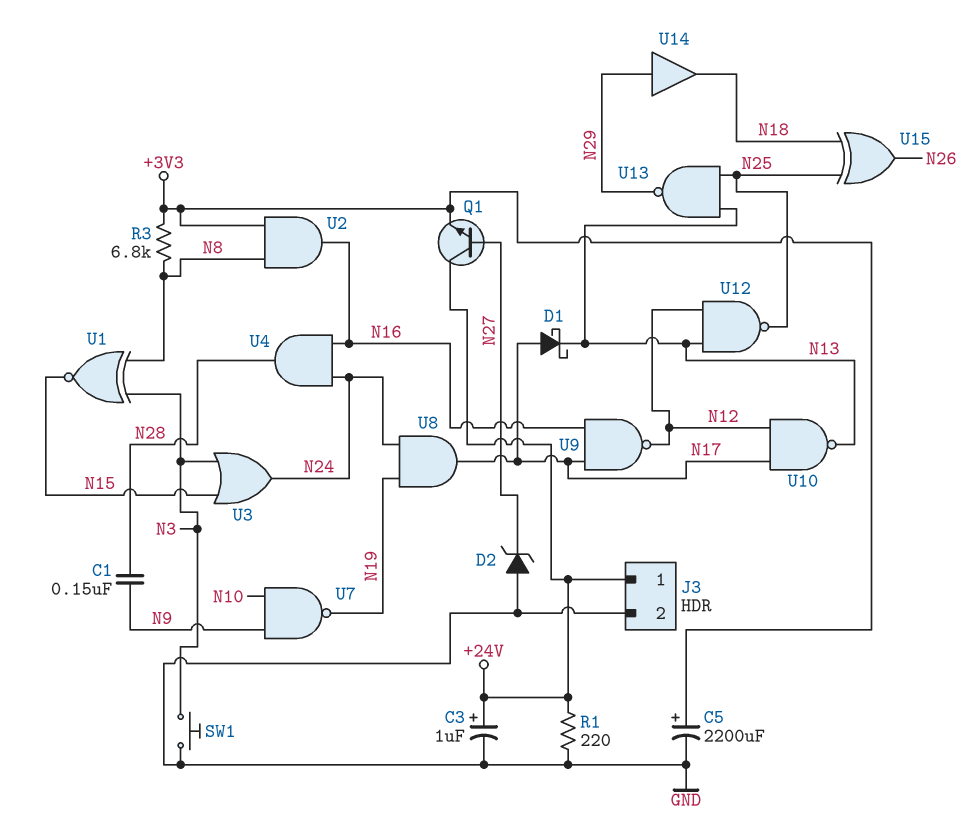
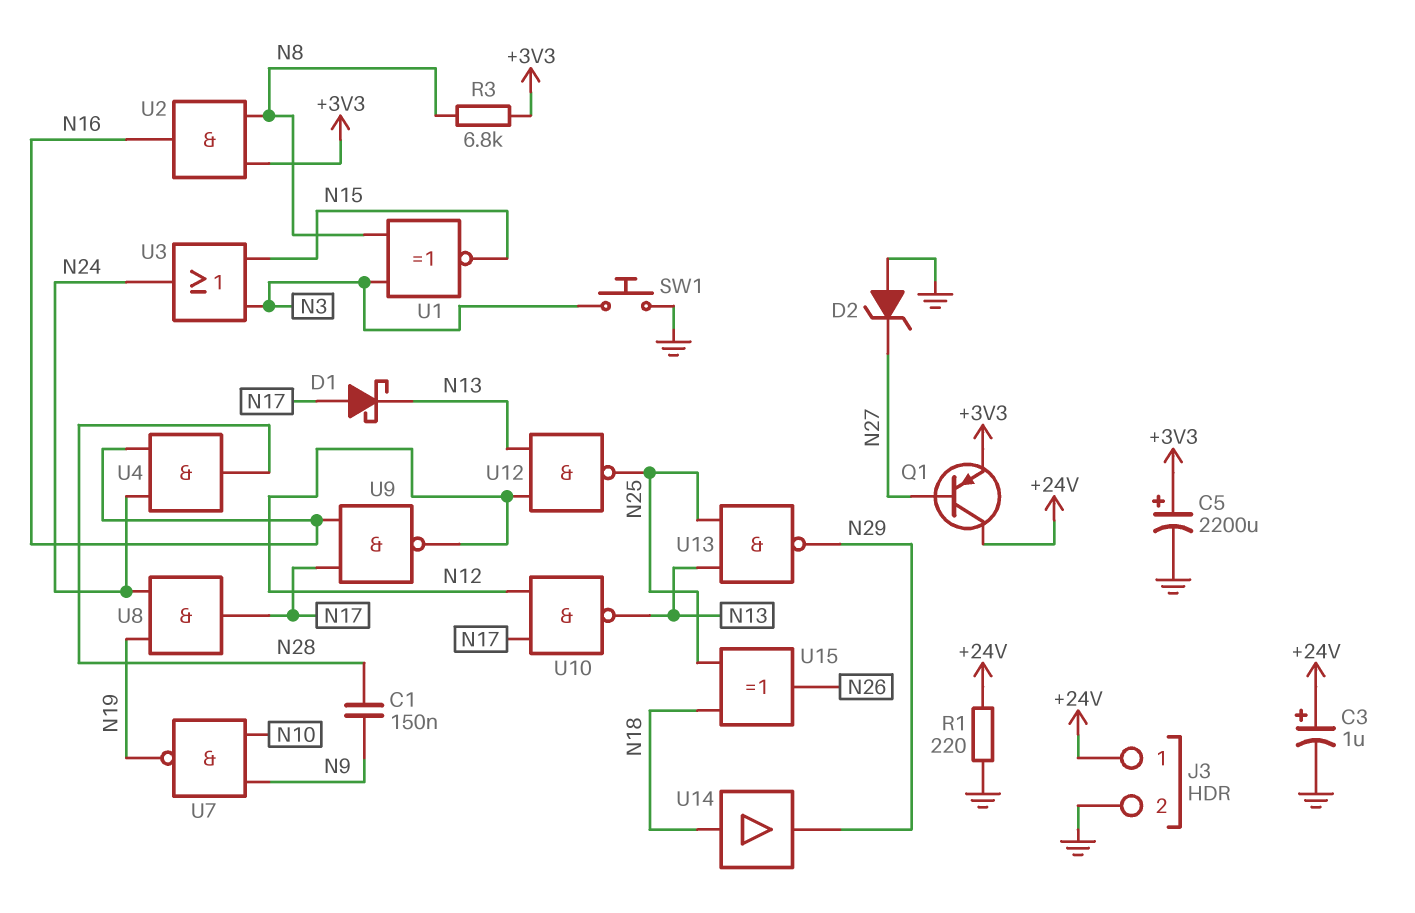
Q1: NPN (B N27, C +24V, E +3V3) -> PNP (B N27, C +24V, E +3V3)
U14: buffer (in N29, out N18) -> buffer (in N18, out N29)

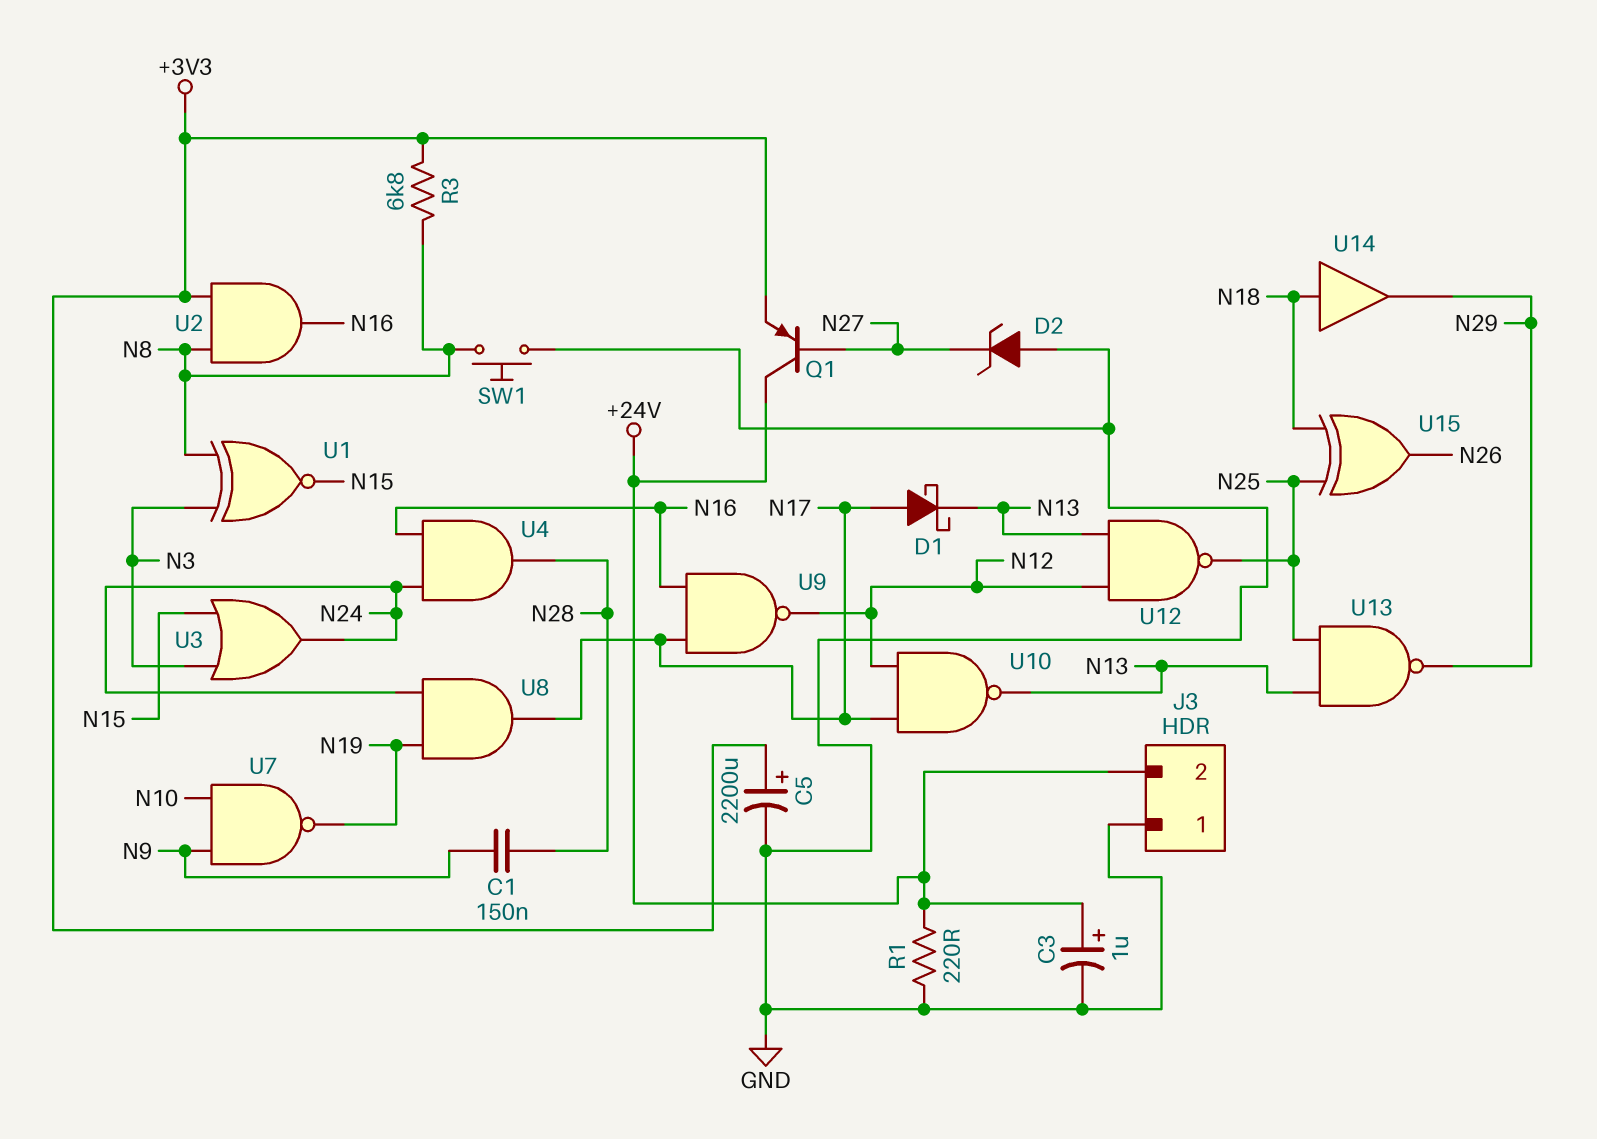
J3 pin 1: +24V -> GND
J3 pin 2: GND -> +24V
SW1: button (GND, N3) -> button (GND, N8)

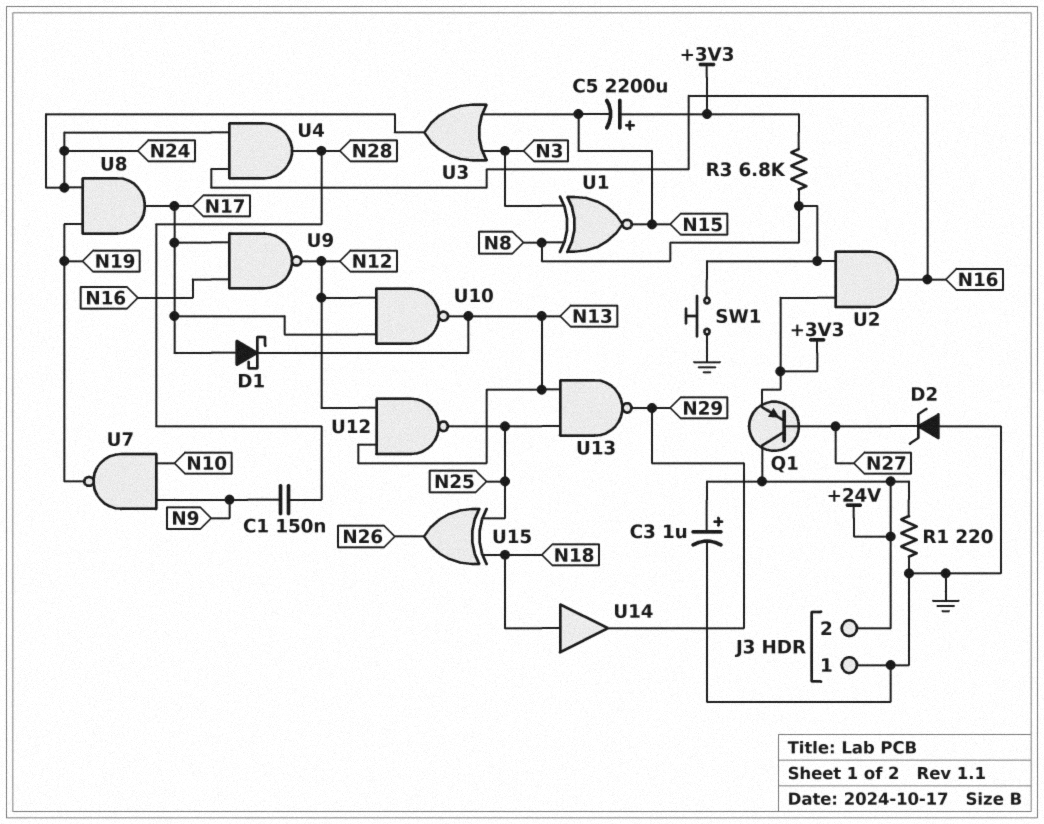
C5: 2200uF (plus +3V3, minus GND) -> 2200uF (plus +3V3, minus N15)

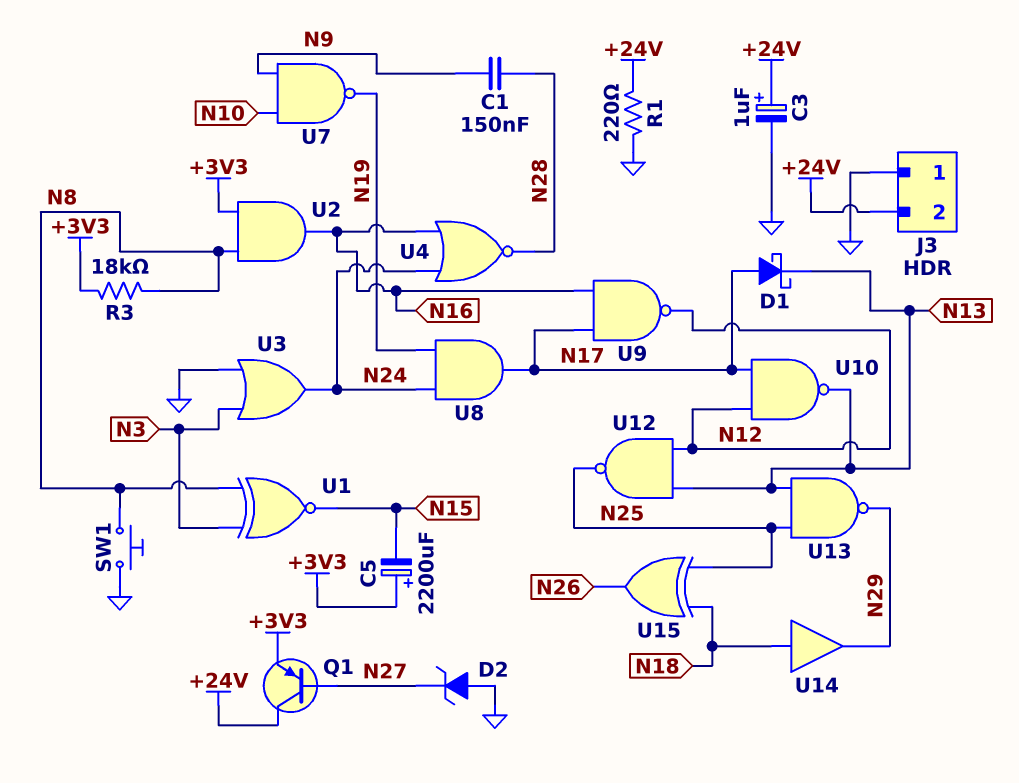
R3: 6.8k (+3V3, N8) -> 18k (+3V3, N8)
U3: OR (in N3, in N15, out N24) -> OR (in GND, in N3, out N24)
U4: AND (in N16, in N24, out N28) -> NOR (in N16, in N24, out N28)

